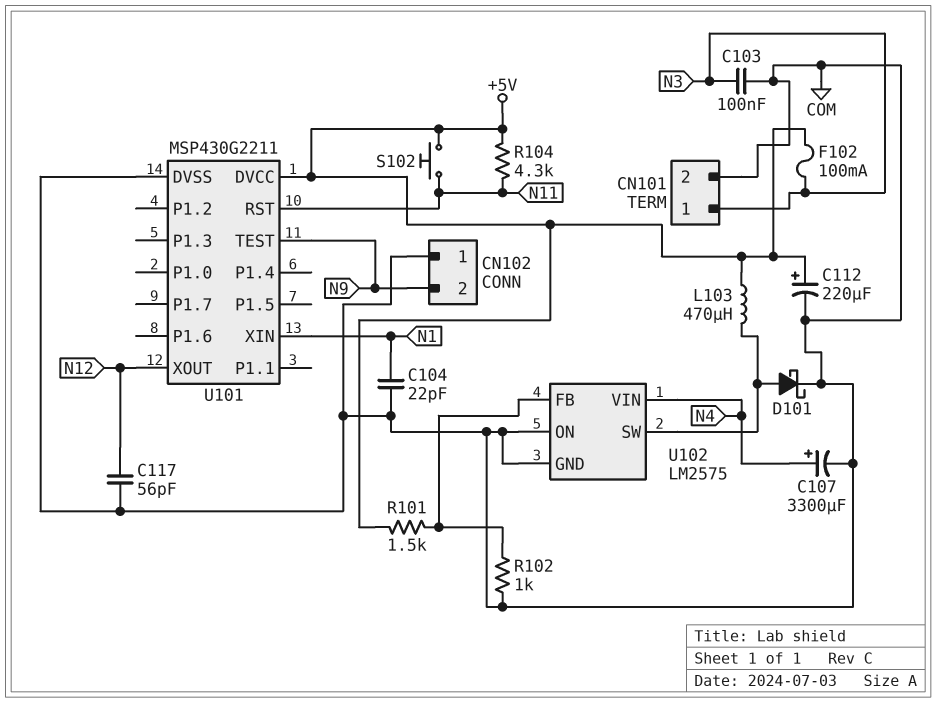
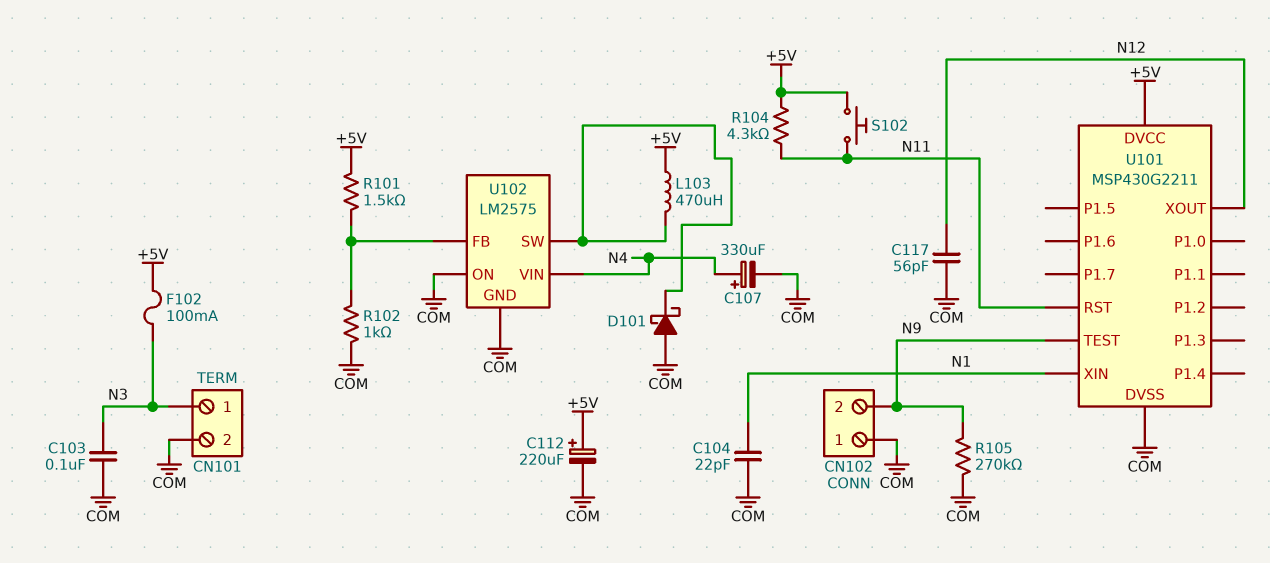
C107: 3300uF (plus N4, minus COM) -> 330uF (plus N4, minus COM)
D101: schottky (A U102/SW, K COM) -> schottky (A COM, K U102/SW)
R105: none -> 270k (COM, N9)

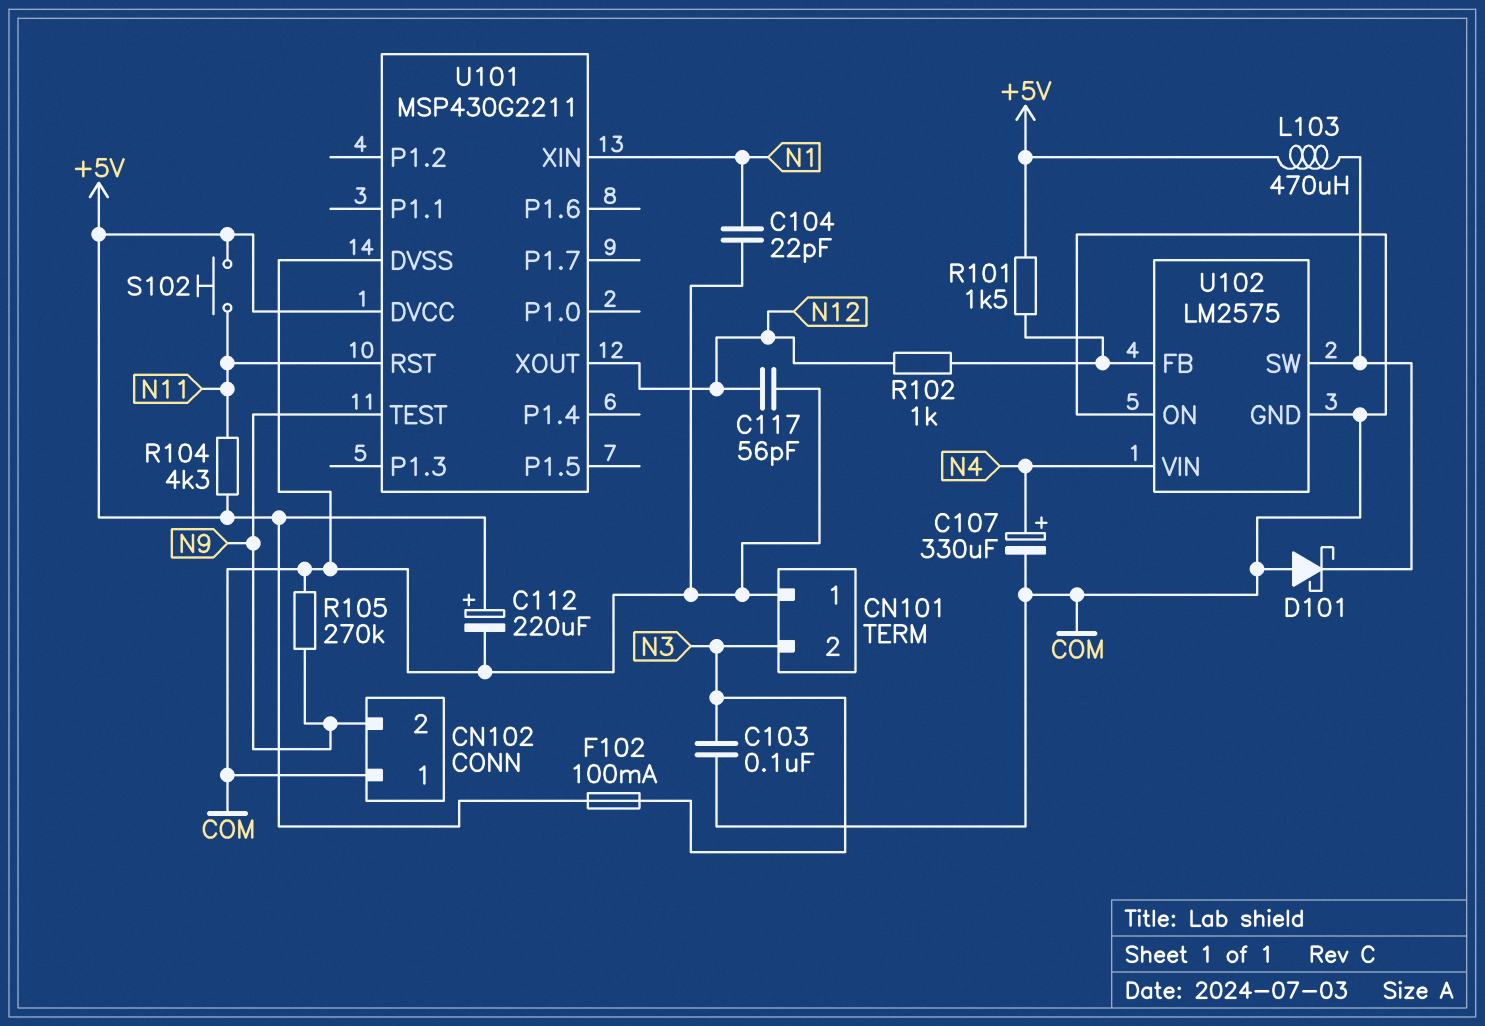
CN101 pin 1: N3 -> COM
CN101 pin 2: COM -> N3
R102: 1k (COM, U102/FB) -> 1k (N12, U102/FB)

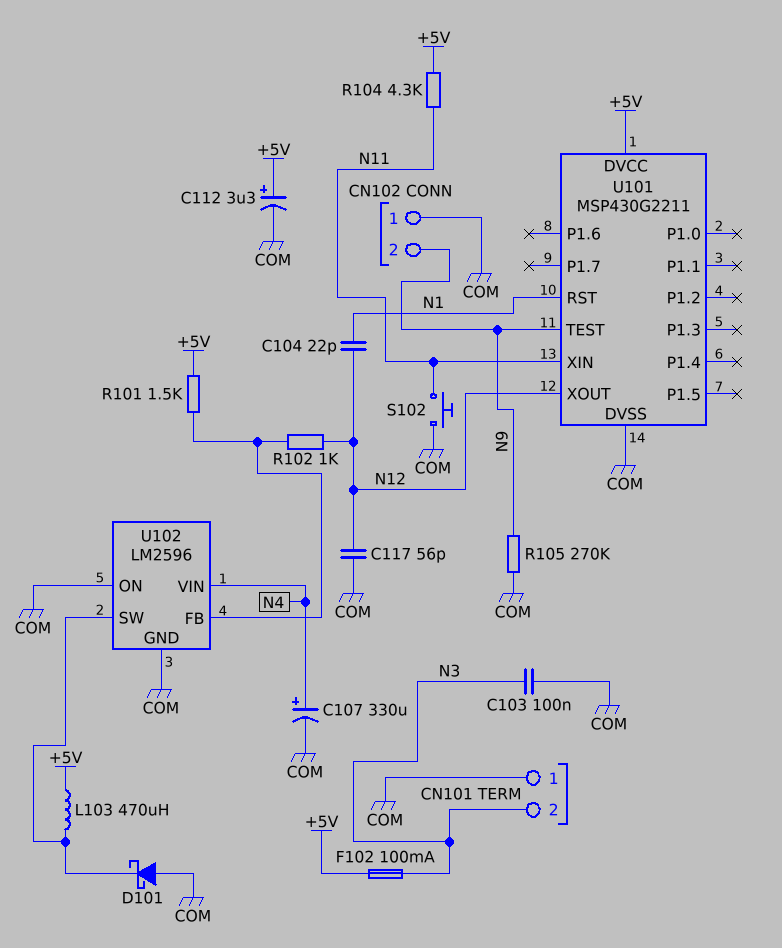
C104: 22pF (COM, N1) -> 22pF (N1, N12)
C112: 220uF (plus +5V, minus COM) -> 3.3uF (plus +5V, minus COM)
S102: button (+5V, N11) -> button (COM, N11)
U101 pin RST: N11 -> N1
U101 pin XIN: N1 -> N11
U102: LM2575 -> LM2596

